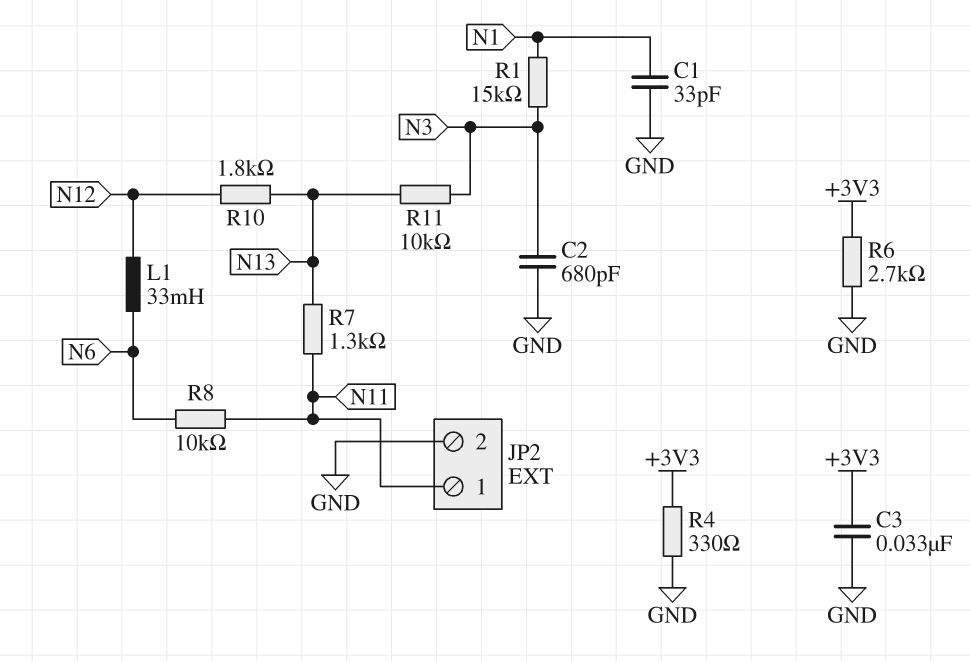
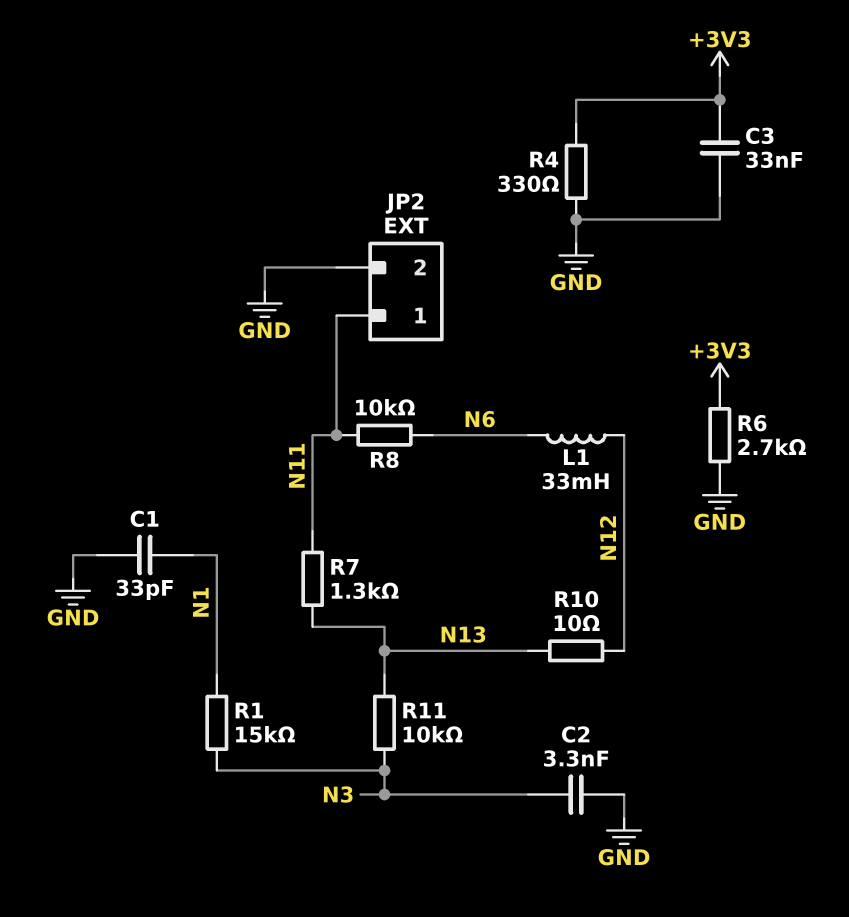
C2: 680pF (GND, N3) -> 3.3nF (GND, N3)
R10: 1.8k (N12, N13) -> 10 (N12, N13)

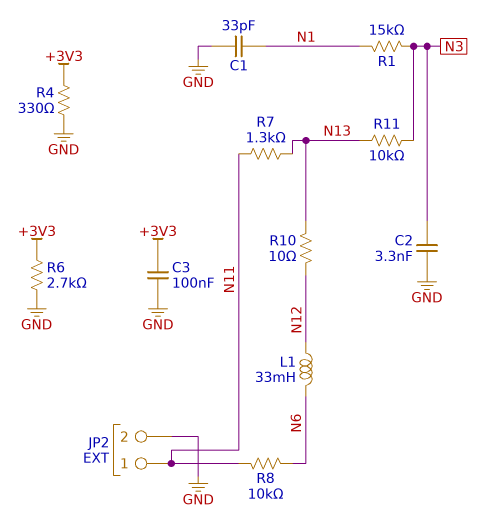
C3: 33nF (+3V3, GND) -> 100nF (+3V3, GND)

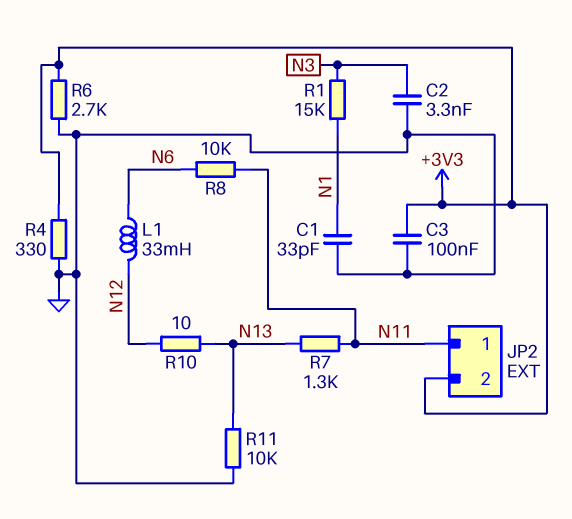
JP2 pin 2: GND -> +3V3
R11: 10k (N3, N13) -> 10k (GND, N13)

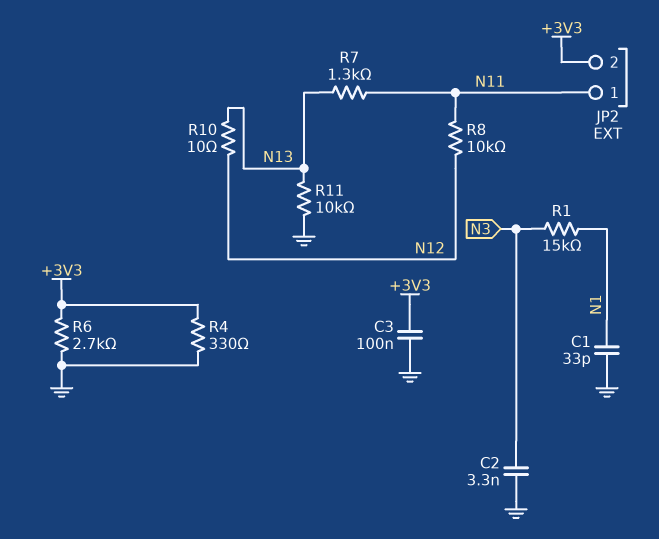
L1: 33mH (N6, N12) -> none
R8: 10k (N6, N11) -> 10k (N11, N12)

